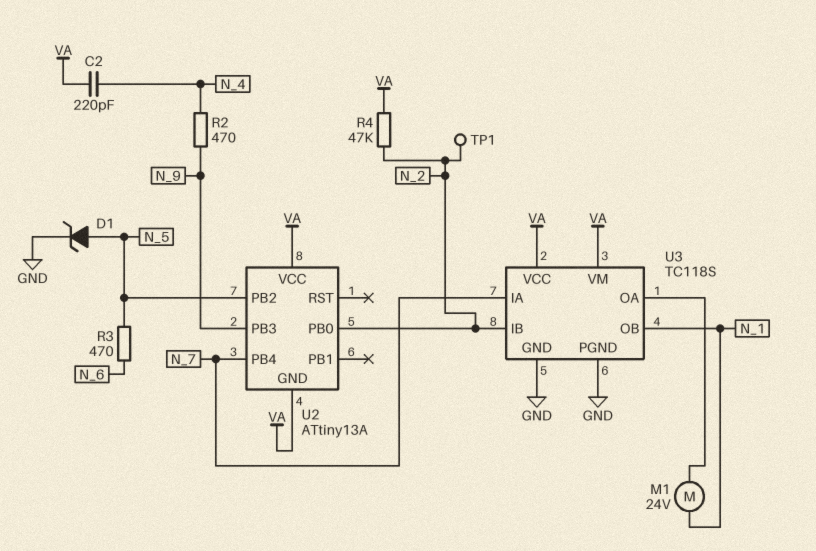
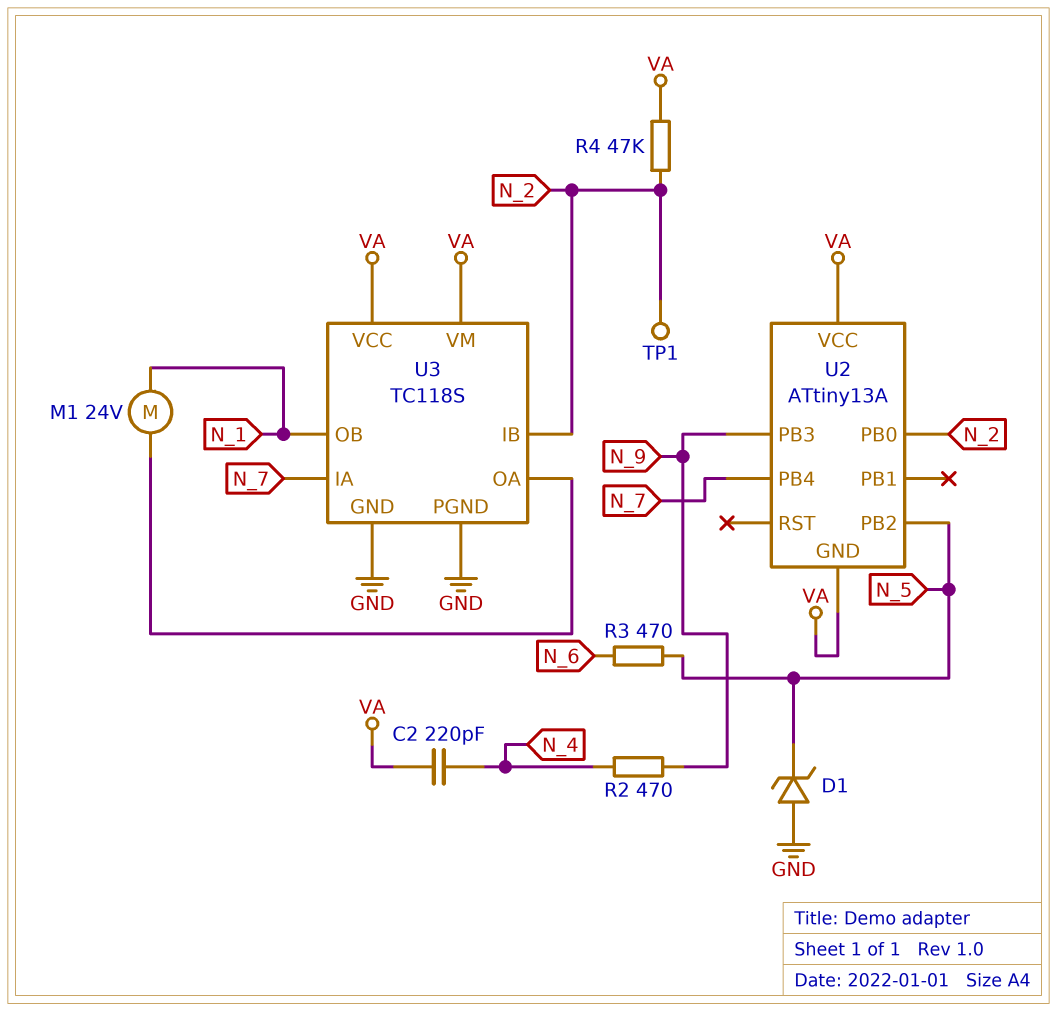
D1: zener (A N_5, K GND) -> zener (A GND, K N_5)

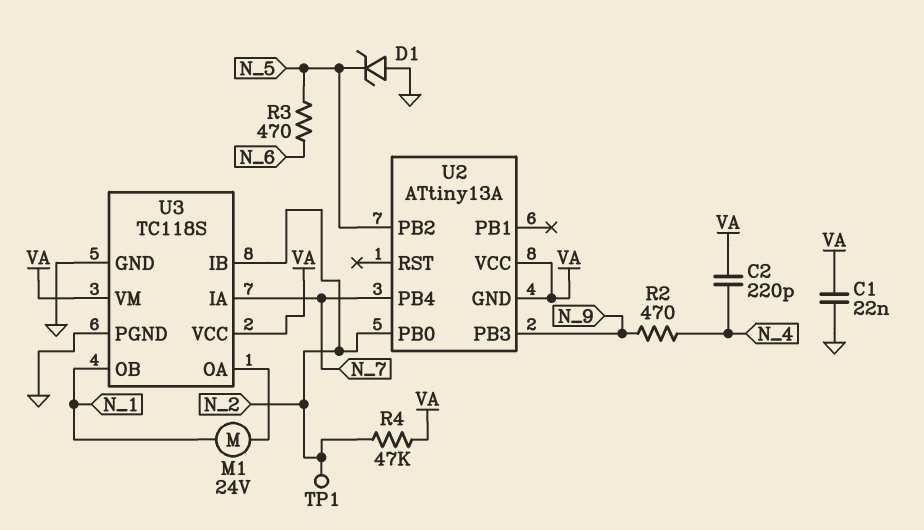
C1: none -> 22nF (GND, VA)

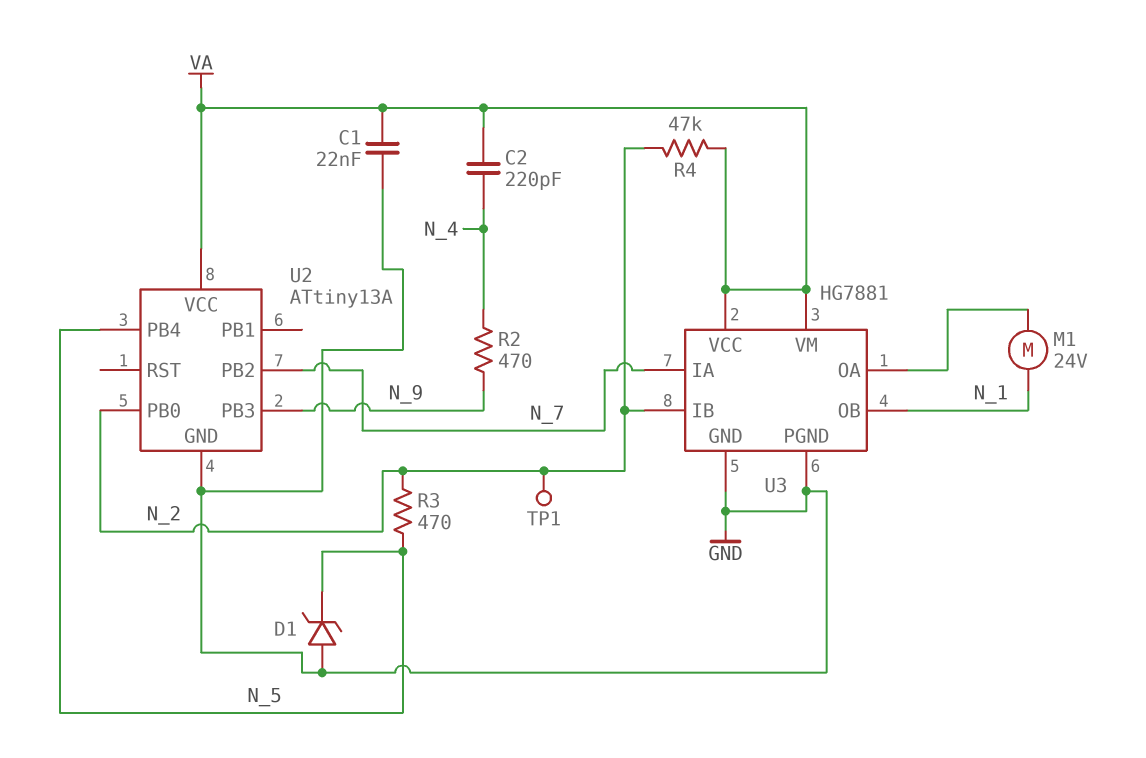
R3: 470 (N_5, N_6) -> 470 (N_2, N_5)
U2 pin GND: VA -> GND
U2 pin PB2: N_5 -> N_7
U2 pin PB4: N_7 -> N_5
U3: TC118S -> HG7881

